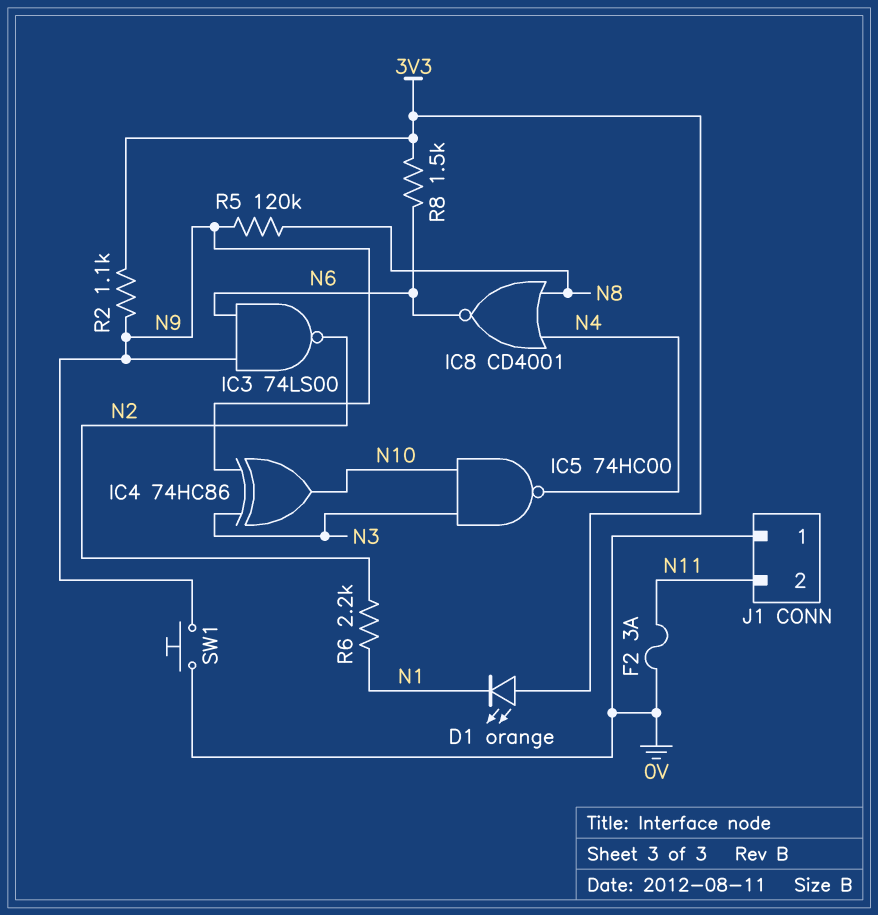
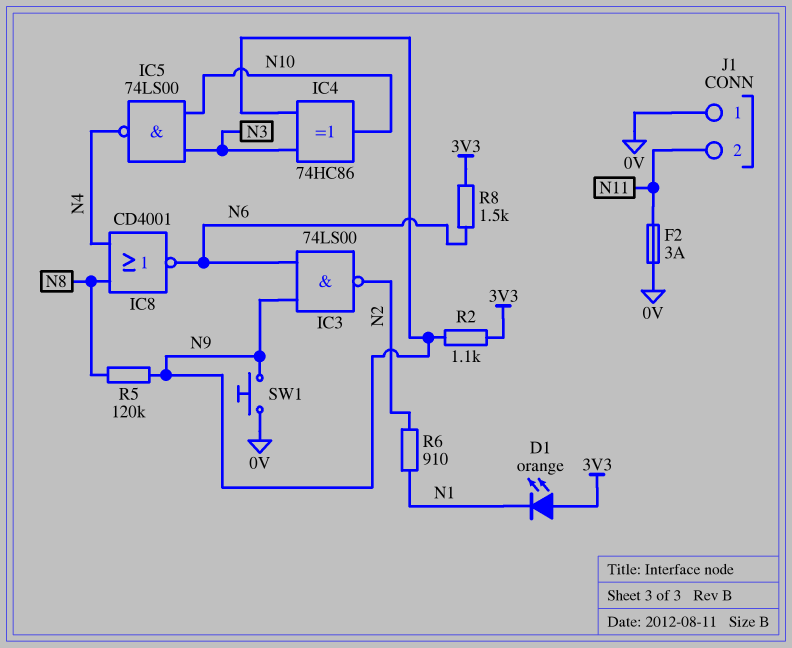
IC5: NAND 74HC00 (in N3, in N10, out N4) -> NAND 74LS00 (in N3, in N10, out N4)
R6: 2.2k (N1, N2) -> 910 (N1, N2)

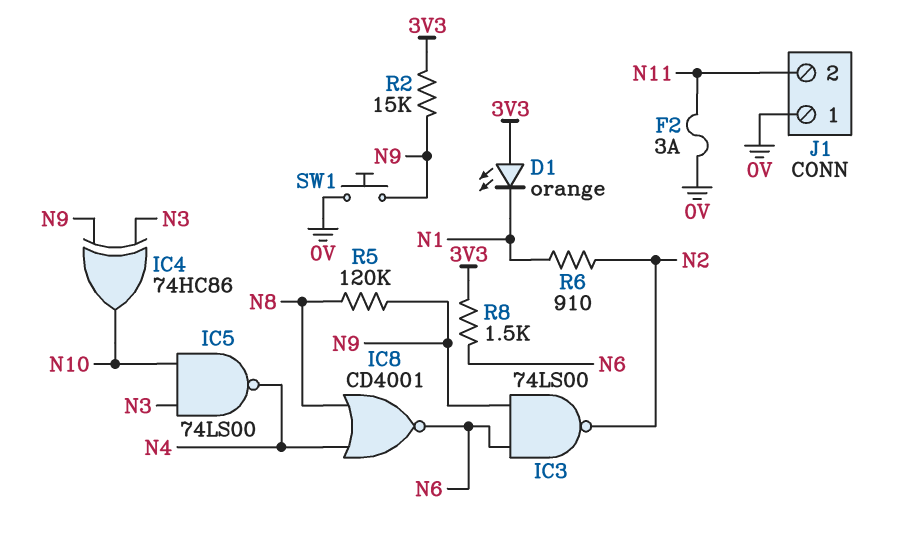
R2: 1.1k (3V3, N9) -> 15k (3V3, N9)

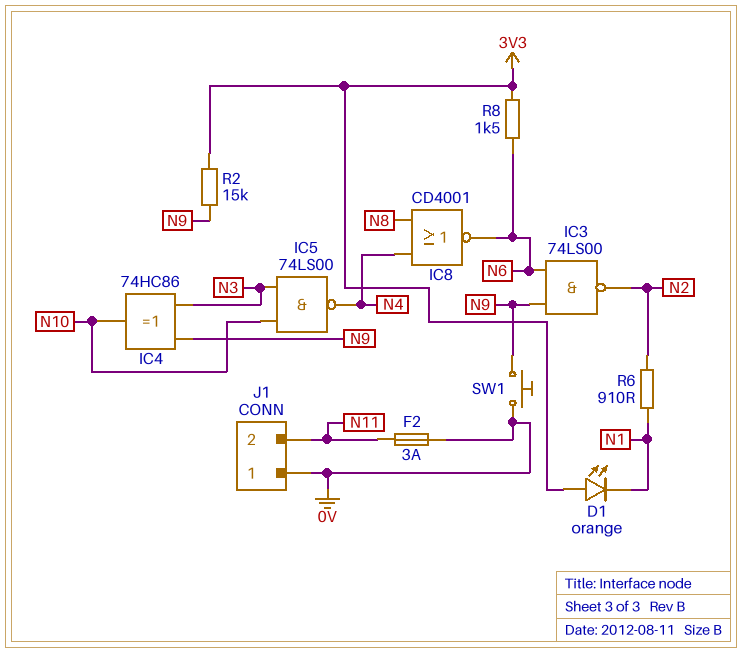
R5: 120k (N8, N9) -> none

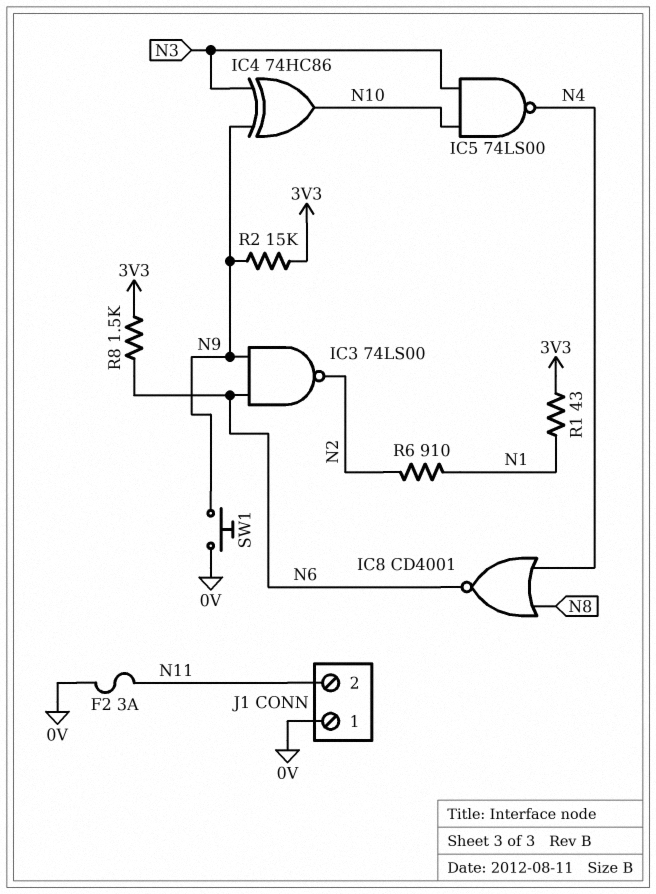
D1: LED orange (A 3V3, K N1) -> none
R1: none -> 43 (3V3, N1)

